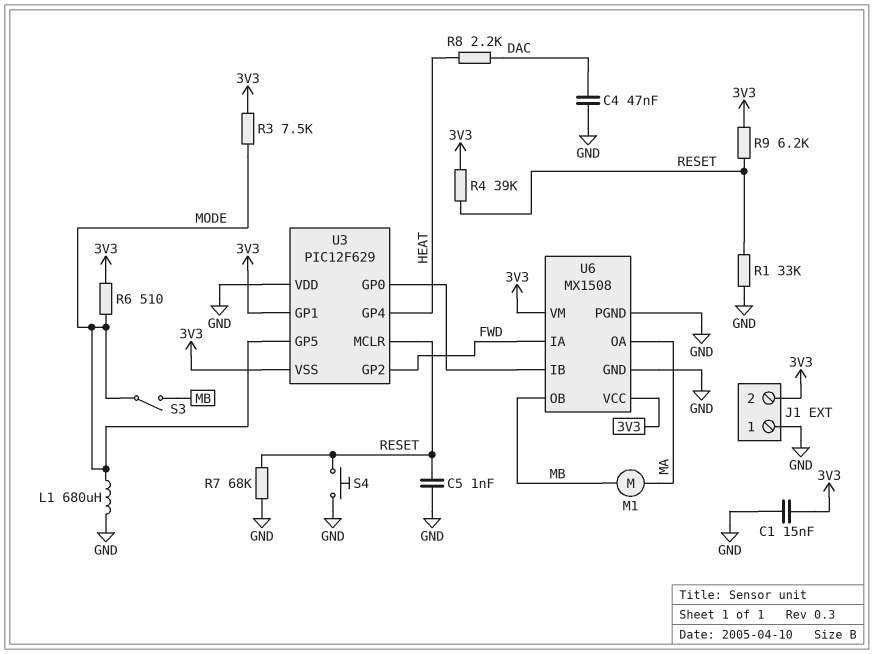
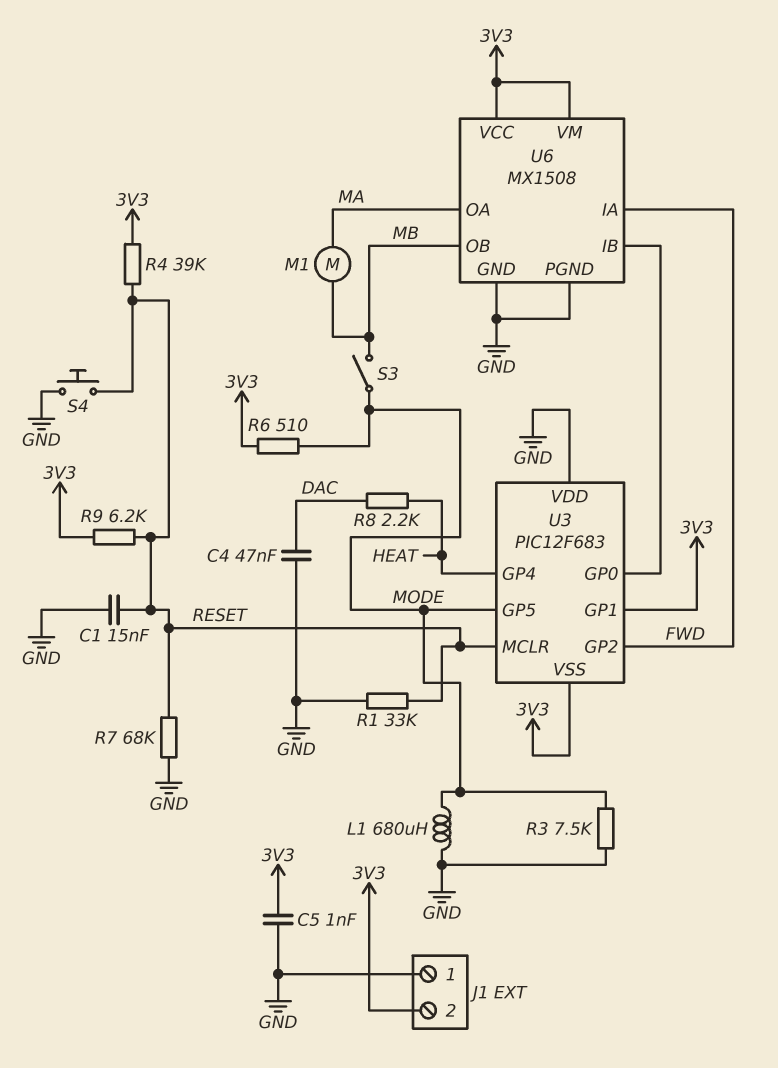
C1: 15nF (3V3, GND) -> 15nF (GND, RESET)
C5: 1nF (GND, RESET) -> 1nF (3V3, GND)
R3: 7.5k (3V3, MODE) -> 7.5k (GND, MODE)
U3: PIC12F629 -> PIC12F683

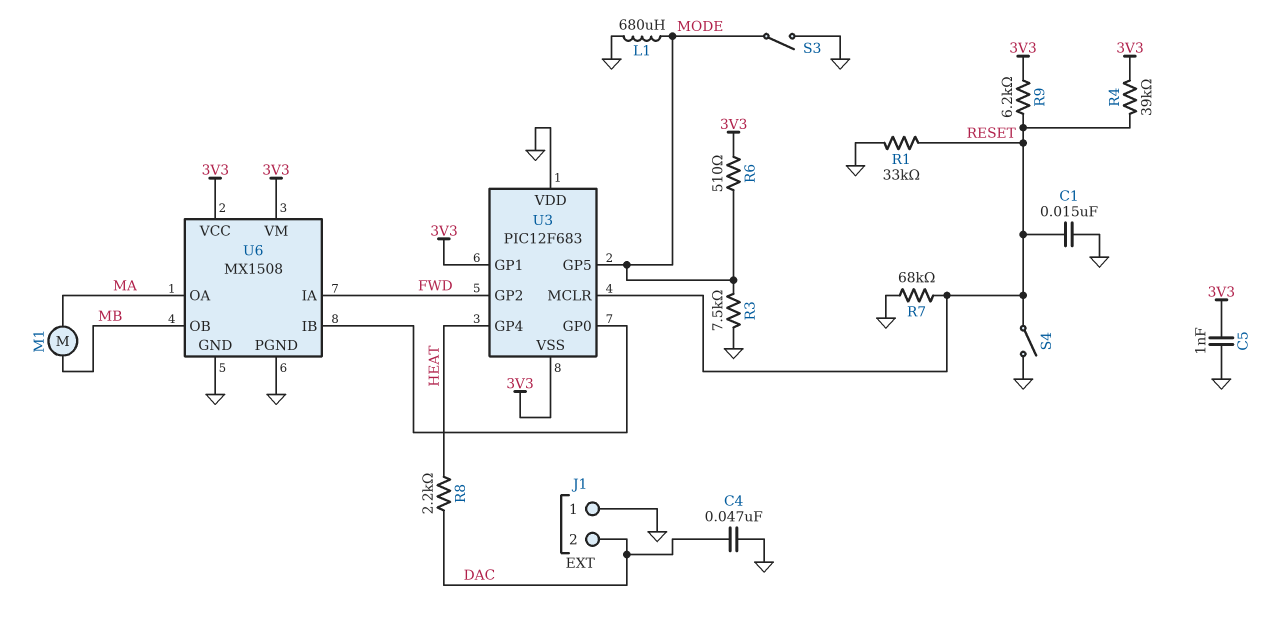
J1 pin 2: 3V3 -> DAC
S3: switch (MB, MODE) -> switch (GND, MODE)
S4: button (GND, RESET) -> switch (GND, RESET)

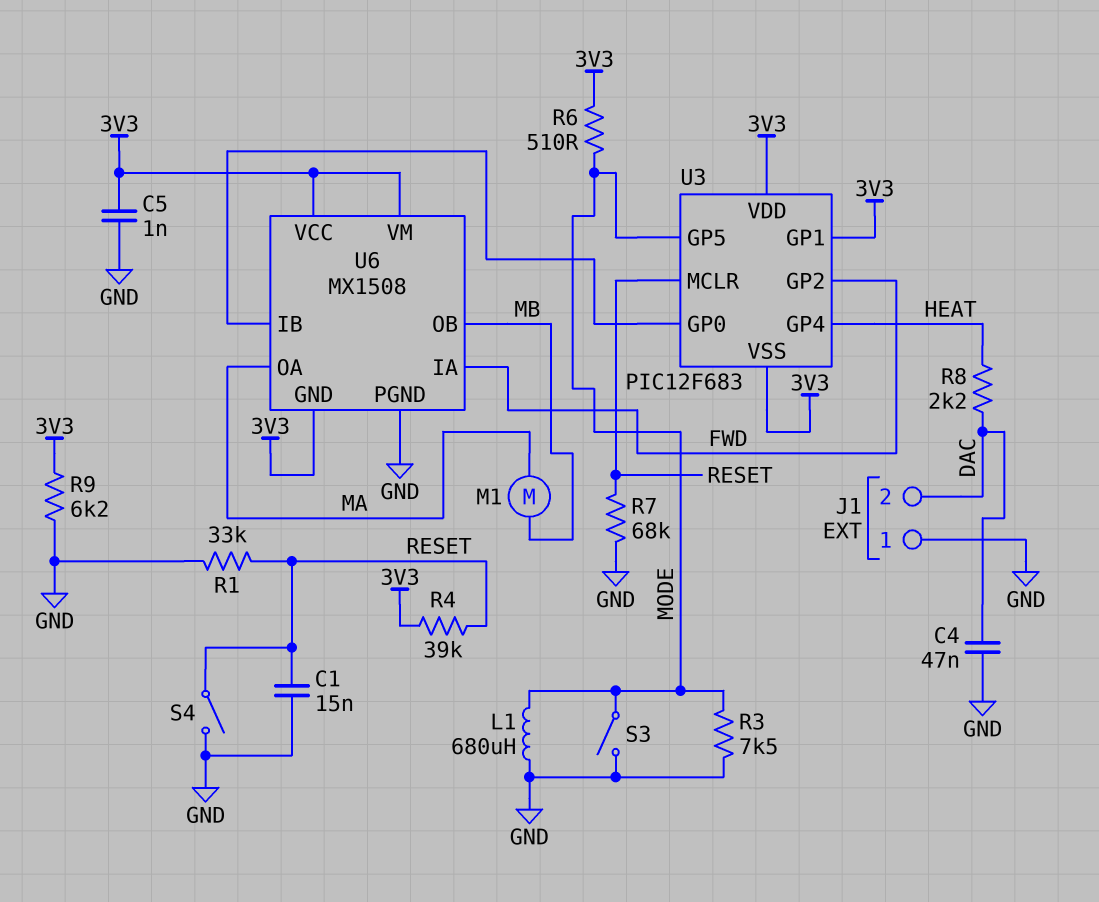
R9: 6.2k (3V3, RESET) -> 6.2k (3V3, GND)
U3 pin VDD: GND -> 3V3
U6 pin GND: GND -> 3V3

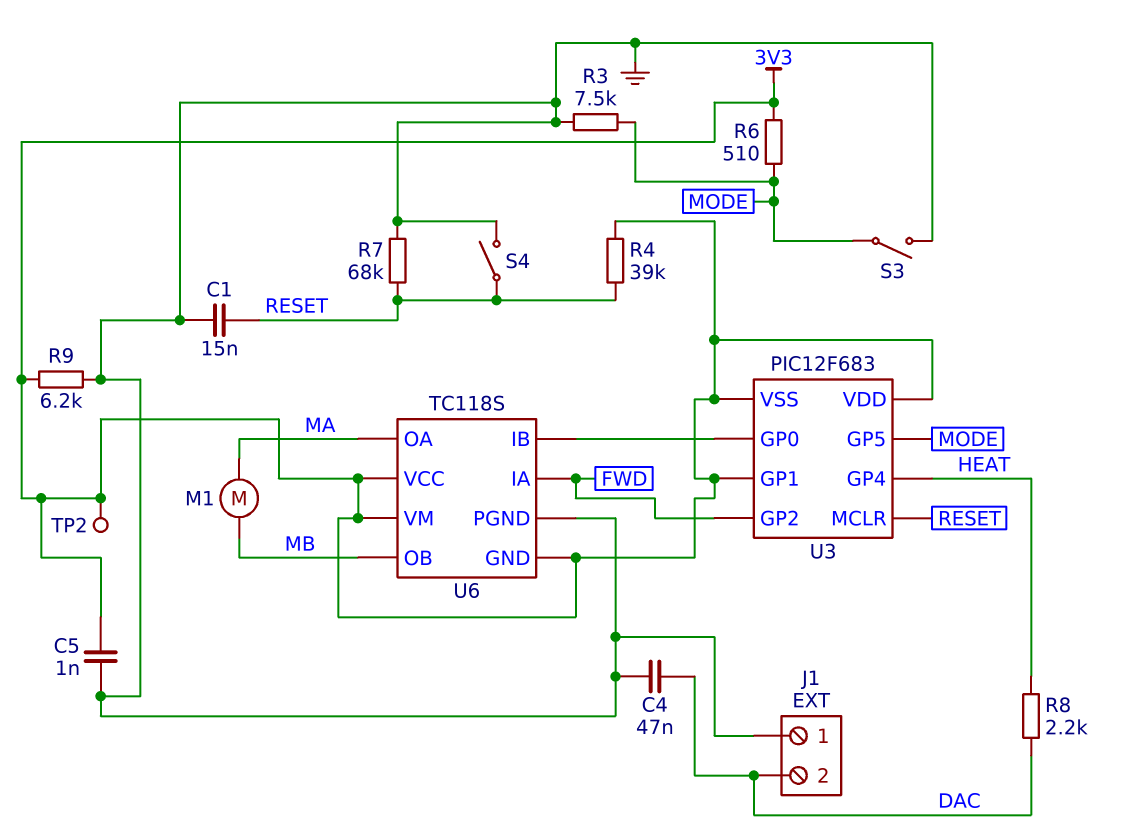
L1: 680uH (GND, MODE) -> none
R1: 33k (GND, RESET) -> none
TP2: none -> test point (3V3)
U6: MX1508 -> TC118S

